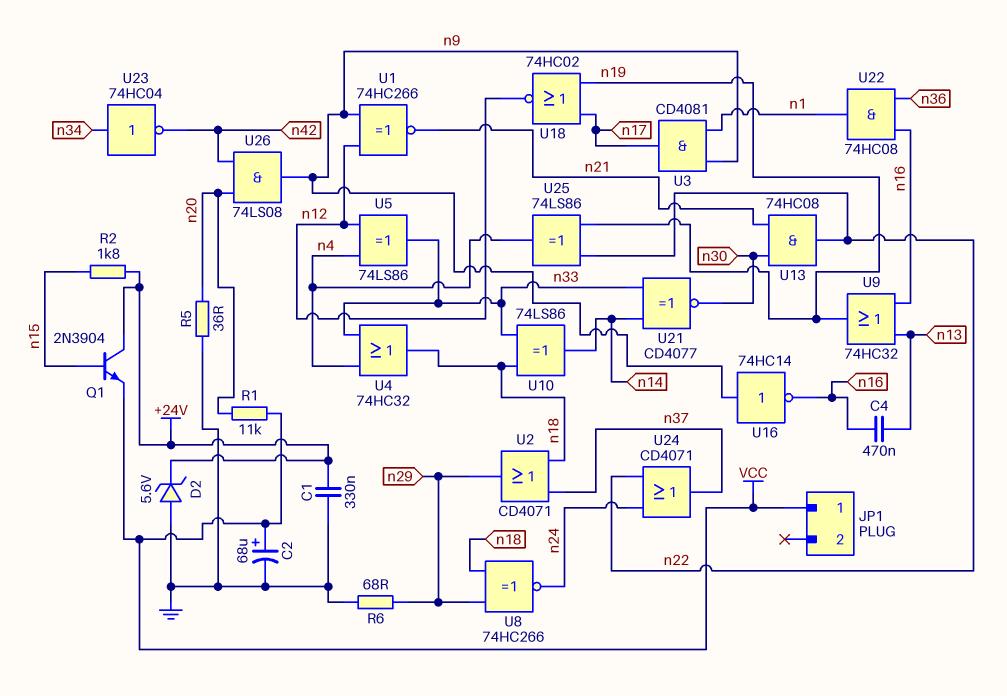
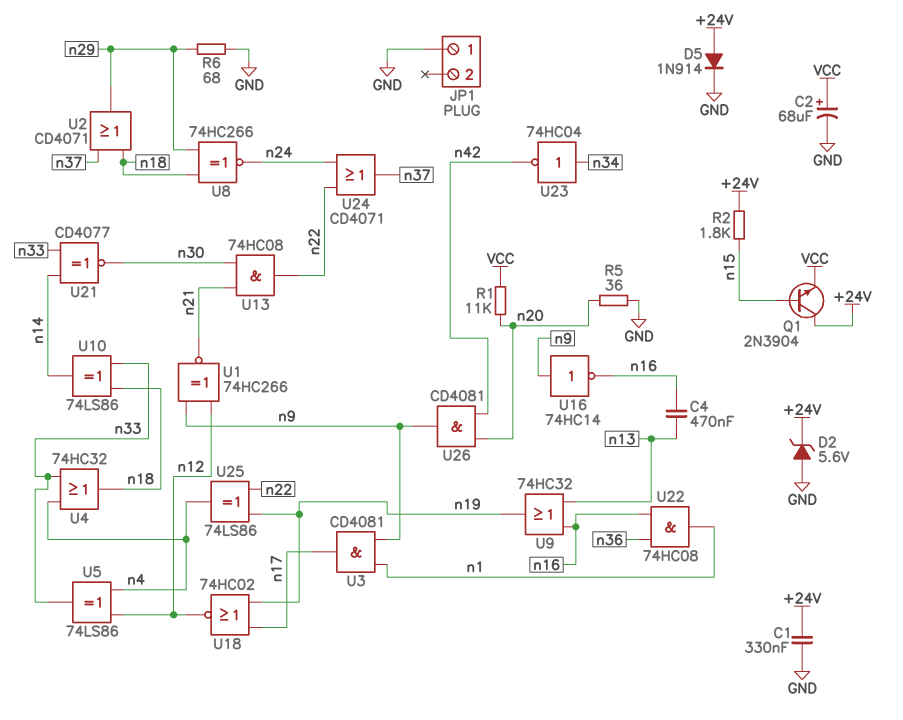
D5: none -> diode 1N914 (A +24V, K GND)
JP1 pin 1: VCC -> GND
U26: AND 74LS08 (in n20, in n42, out n9) -> AND CD4081 (in n20, in n42, out n9)

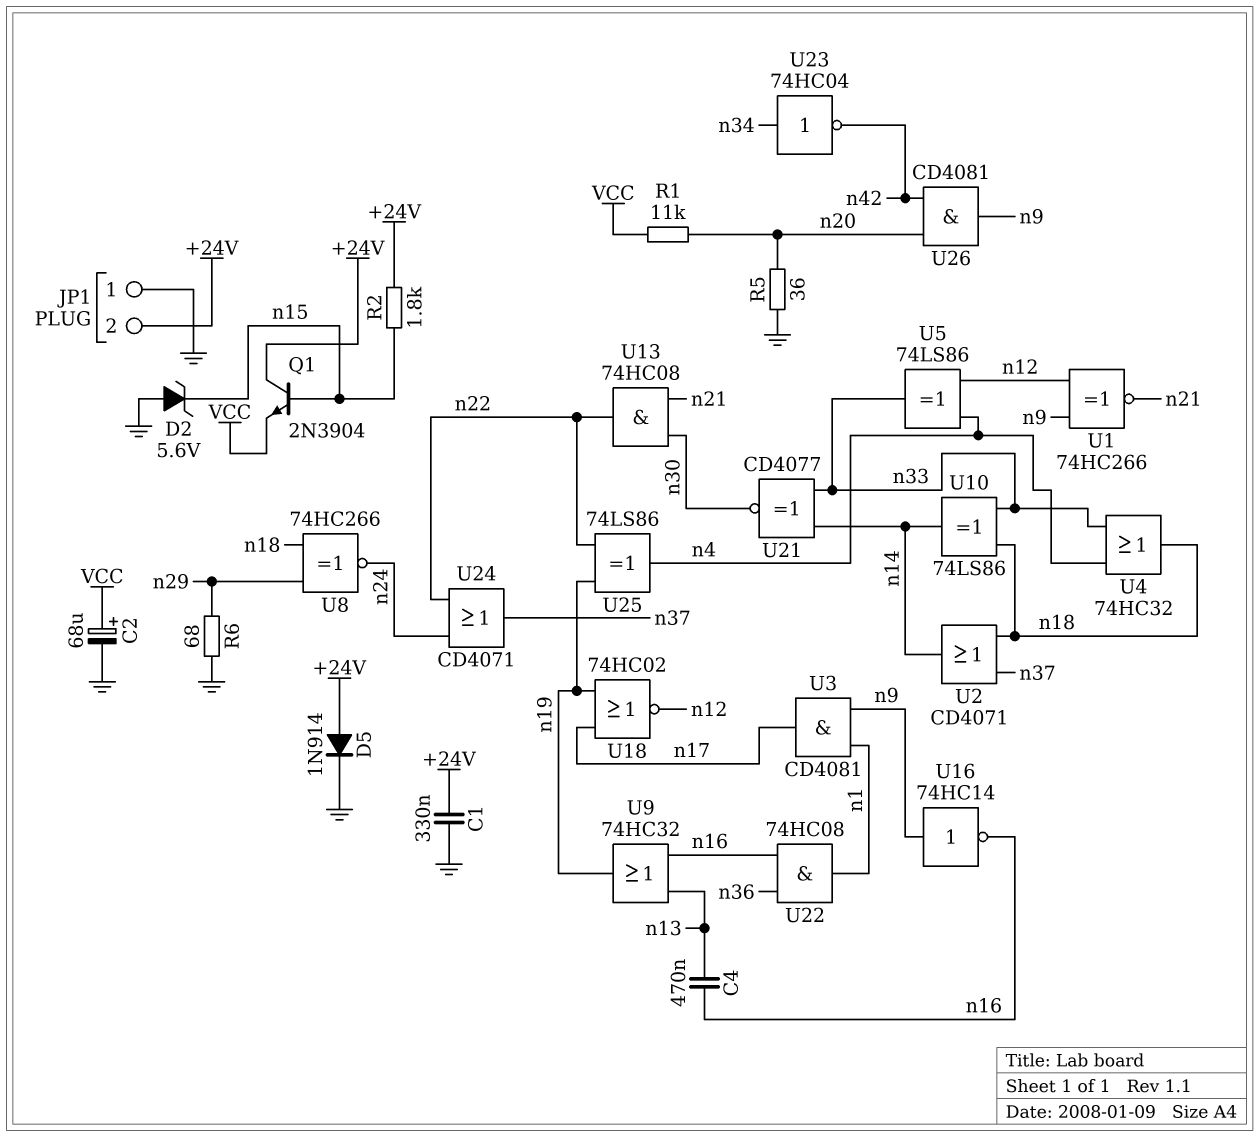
D2: zener 5.6V (A GND, K +24V) -> zener 5.6V (A GND, K n15)
JP1 pin 2: none -> +24V
U2: OR CD4071 (in n18, in n37, out n29) -> OR CD4071 (in n18, in n37, out n14)

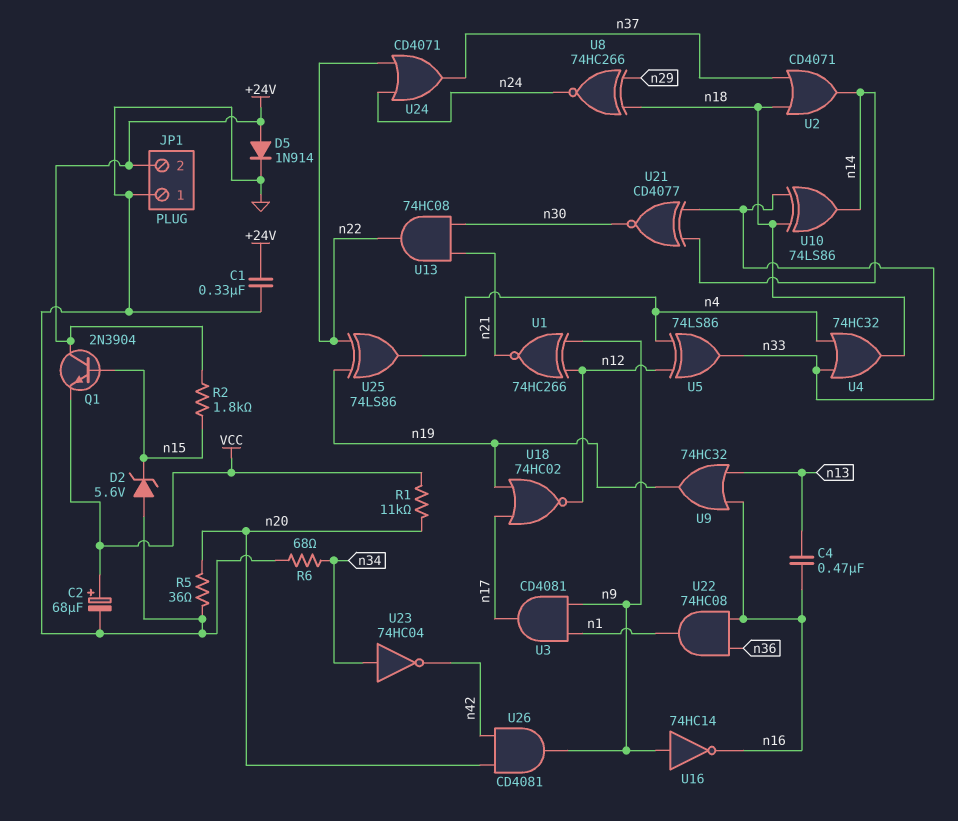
R6: 68 (GND, n29) -> 68 (GND, n34)

